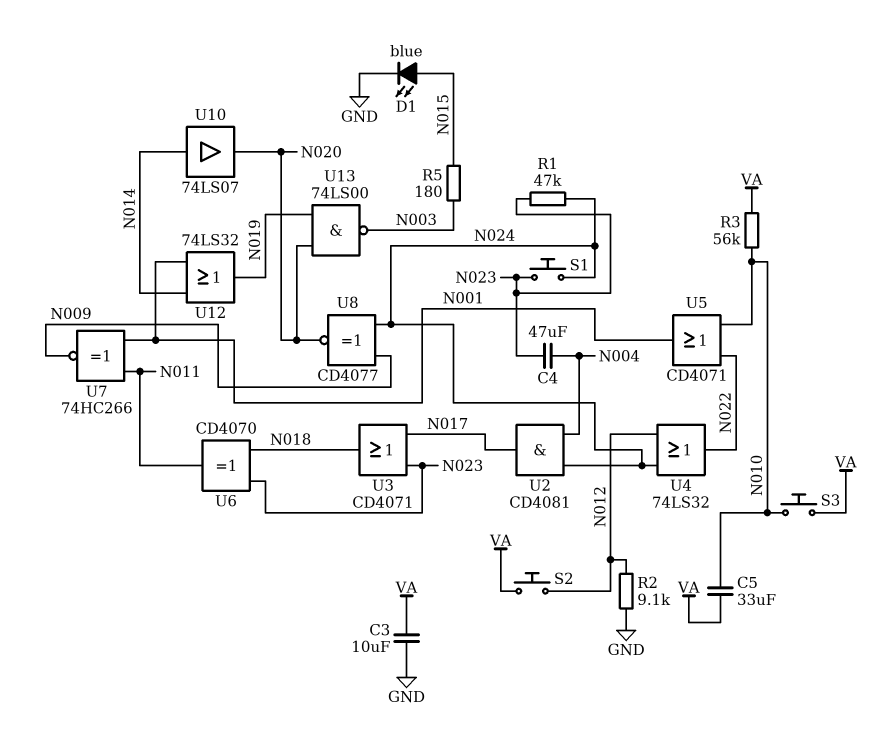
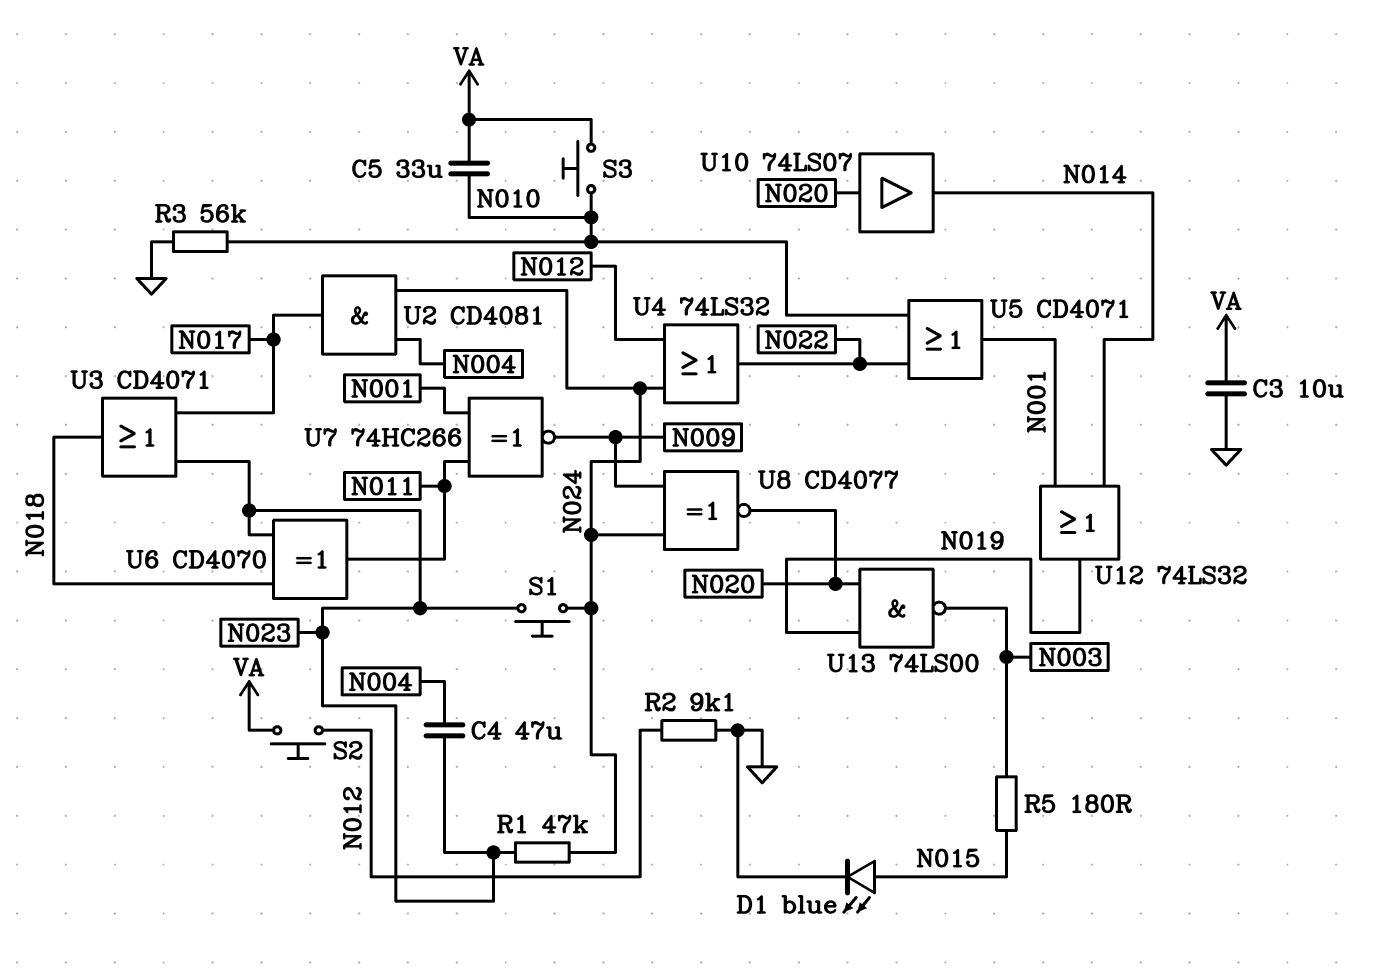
R3: 56k (N010, VA) -> 56k (GND, N010)
U10: buffer 74LS07 (in N014, out N020) -> buffer 74LS07 (in N020, out N014)

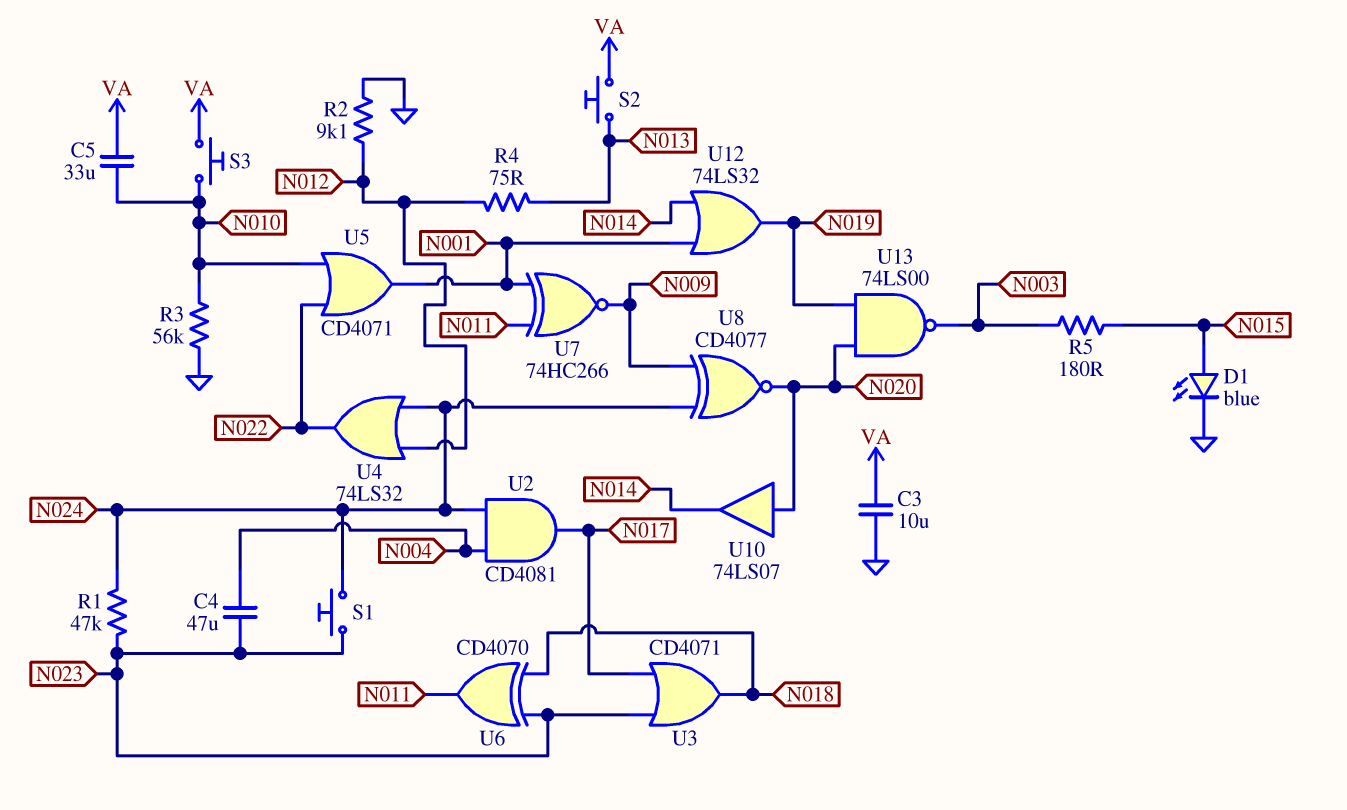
R4: none -> 75 (N012, N013)
S2: button (N012, VA) -> button (N013, VA)

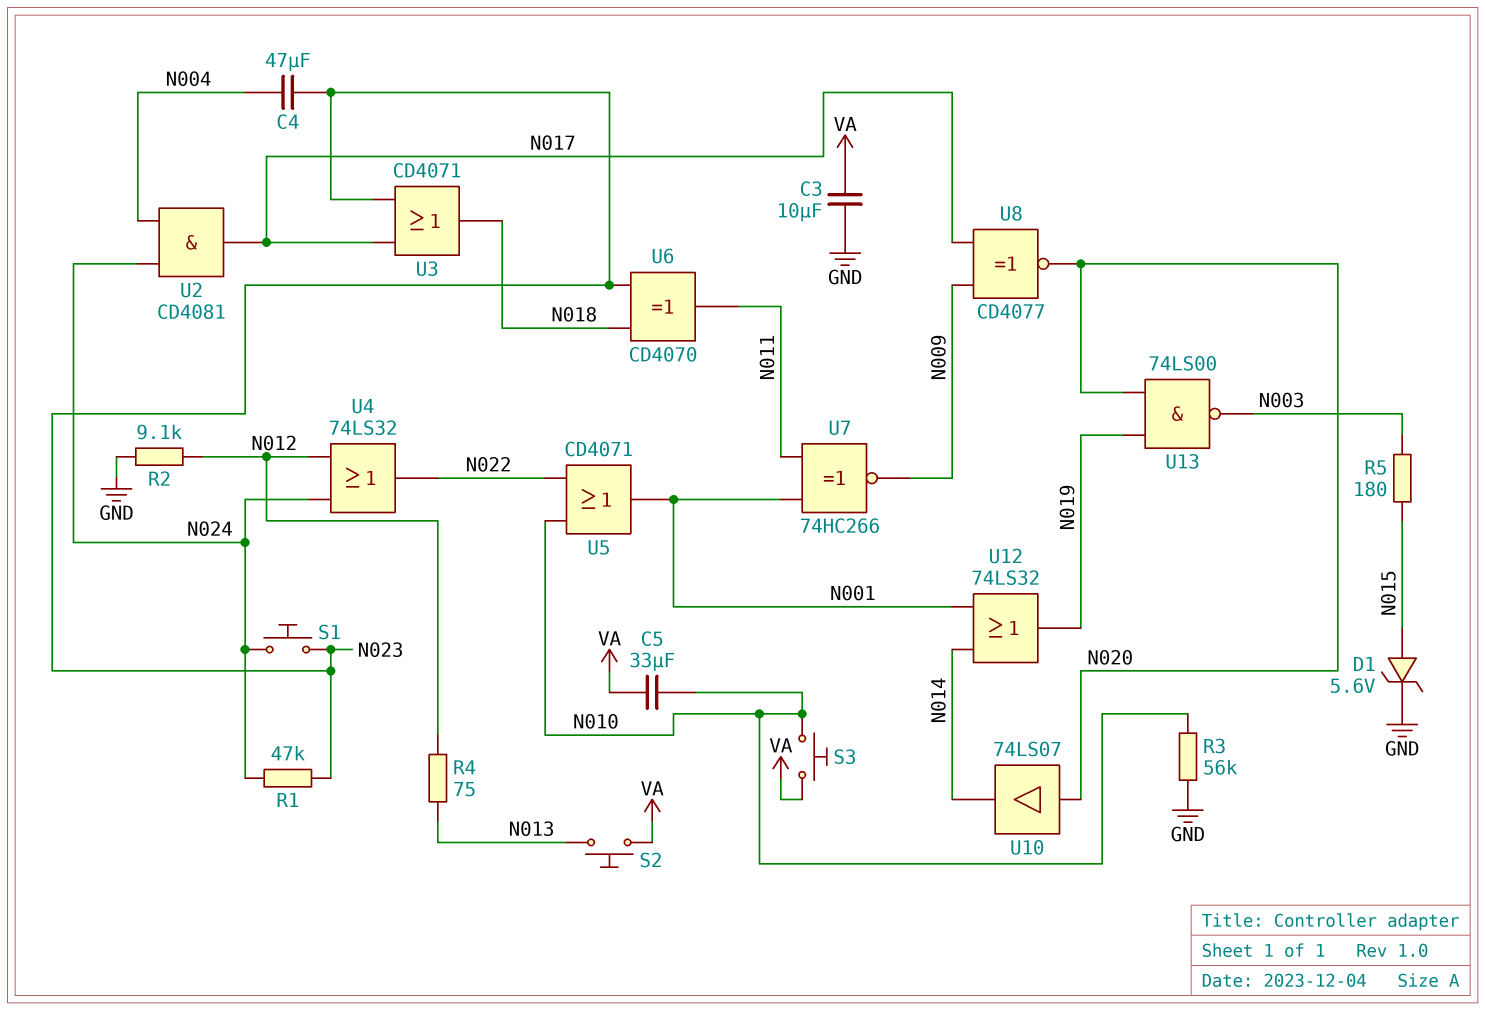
D1: LED blue (A N015, K GND) -> zener 5.6V (A N015, K GND)
U8: XNOR CD4077 (in N009, in N024, out N020) -> XNOR CD4077 (in N009, in N017, out N020)

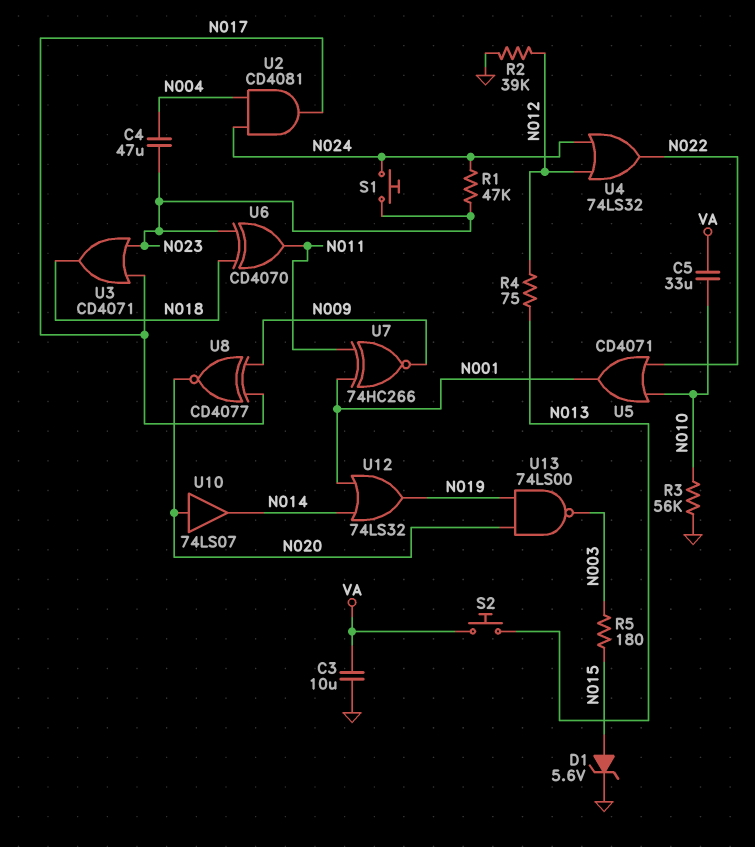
R2: 9.1k (GND, N012) -> 39k (GND, N012)
S3: button (N010, VA) -> none

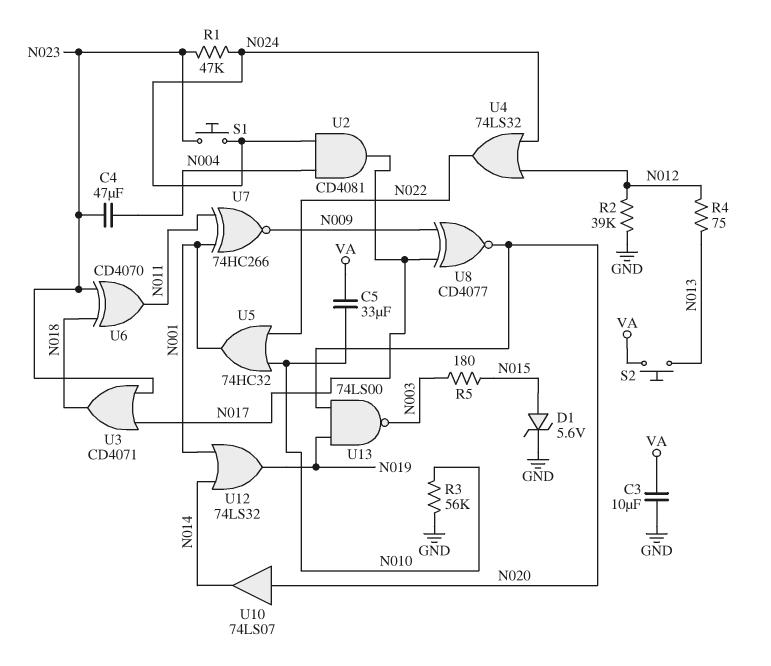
U5: OR CD4071 (in N010, in N022, out N001) -> OR 74HC32 (in N010, in N022, out N001)

